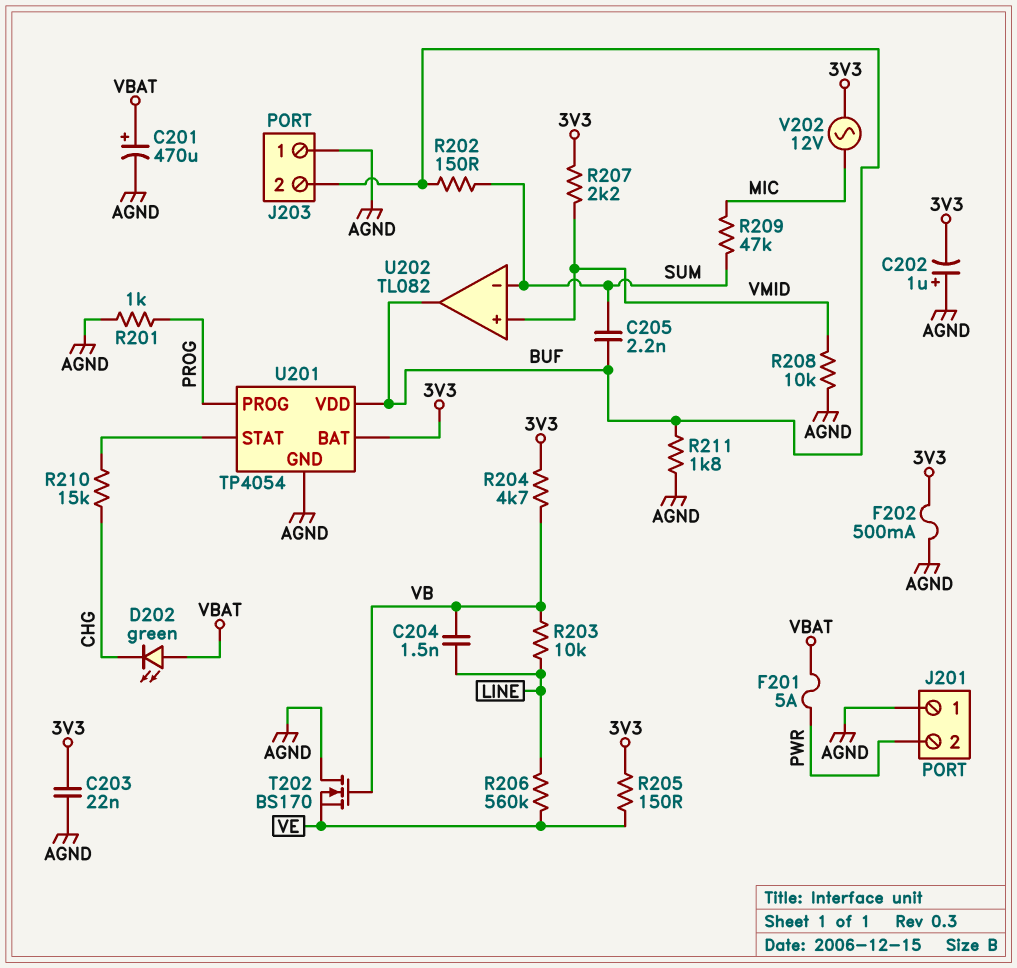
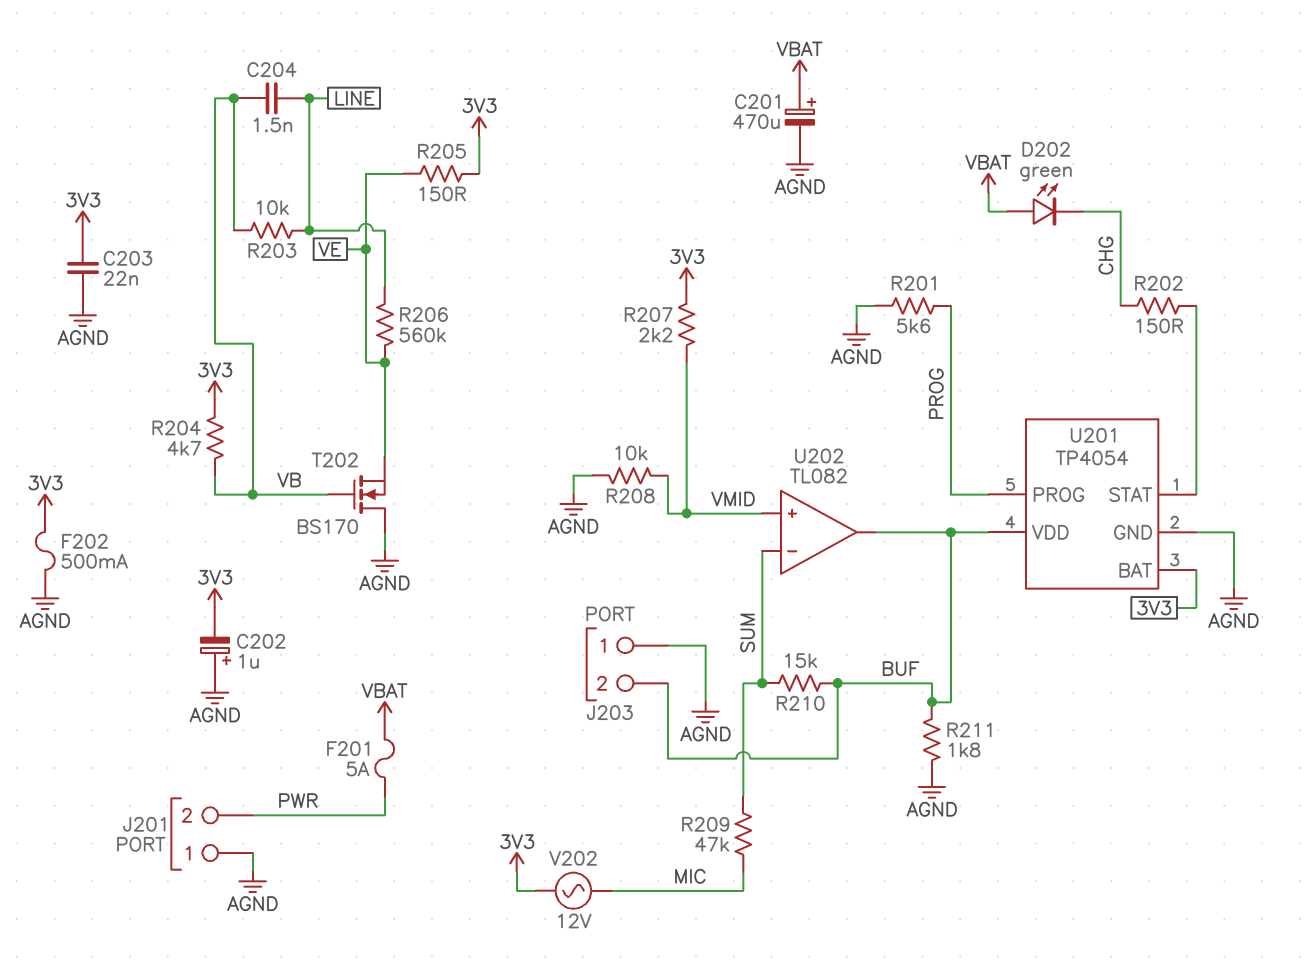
C205: 2.2nF (BUF, SUM) -> none
R201: 1k (AGND, PROG) -> 5.6k (AGND, PROG)
R202: 150 (BUF, SUM) -> 150 (CHG, U201/STAT)
R210: 15k (CHG, U201/STAT) -> 15k (BUF, SUM)

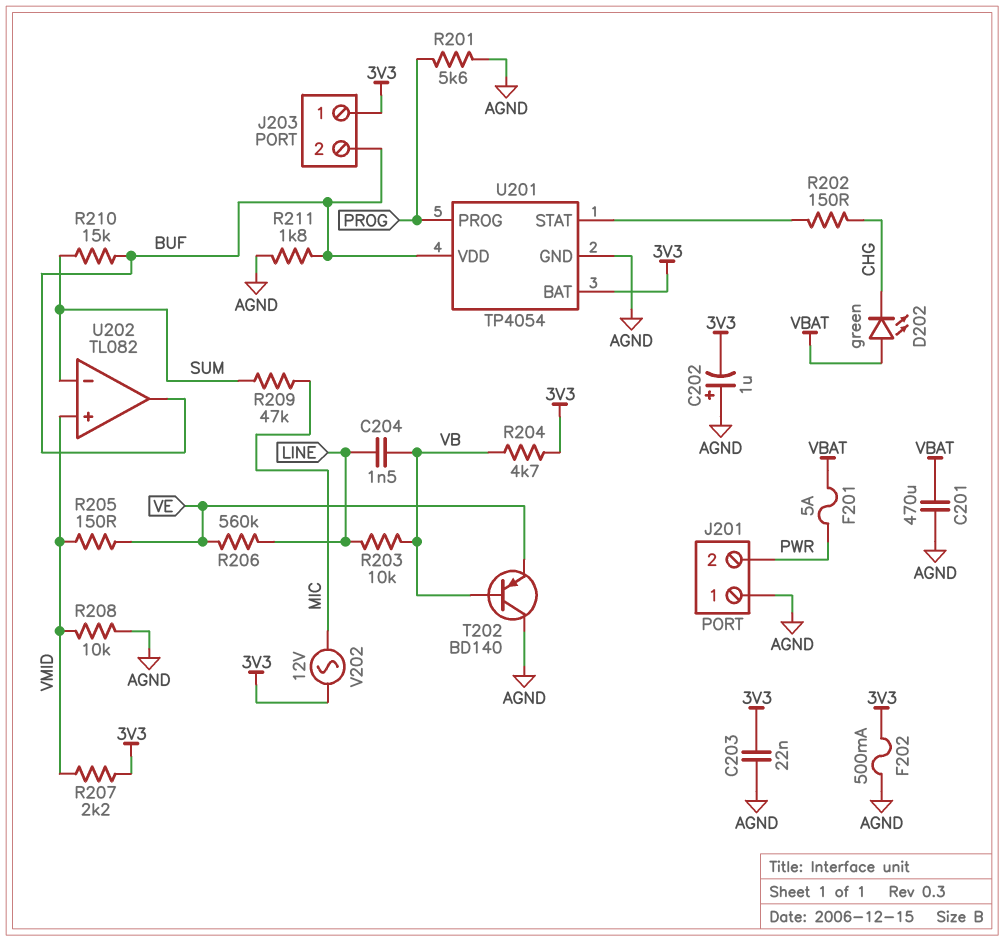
C201: 470uF (plus VBAT, minus AGND) -> 470uF (AGND, VBAT)
J203 pin 1: AGND -> 3V3
R205: 150 (3V3, VE) -> 150 (VE, VMID)
T202: NMOS BS170 (G VB, D AGND, S VE) -> PNP BD140 (B VB, C AGND, E VE)

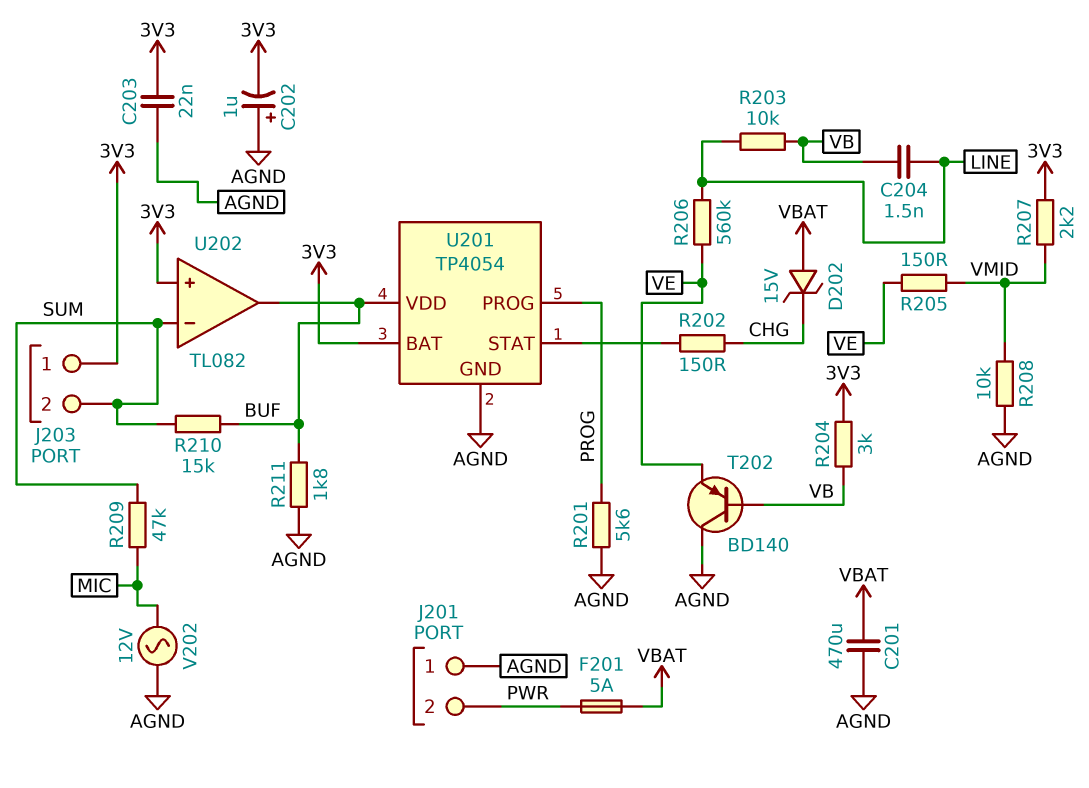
D202: LED green (A VBAT, K CHG) -> zener 15V (A VBAT, K CHG)
F202: 500mA (3V3, AGND) -> none
J203 pin 2: BUF -> SUM
R204: 4.7k (3V3, VB) -> 3k (3V3, VB)
U202 pin in+: VMID -> 3V3
V202: AC 12V (3V3, MIC) -> AC 12V (AGND, MIC)

